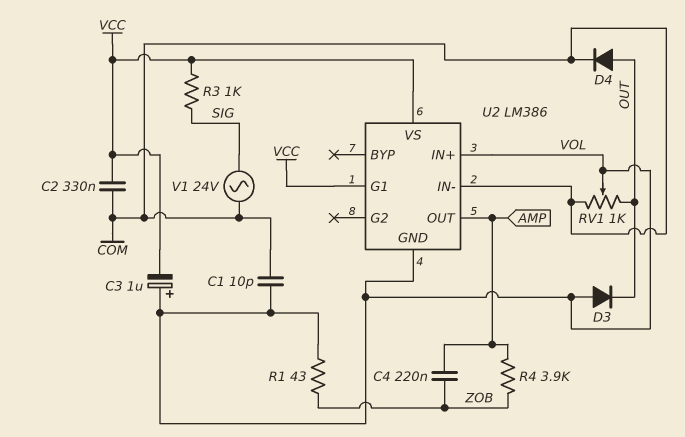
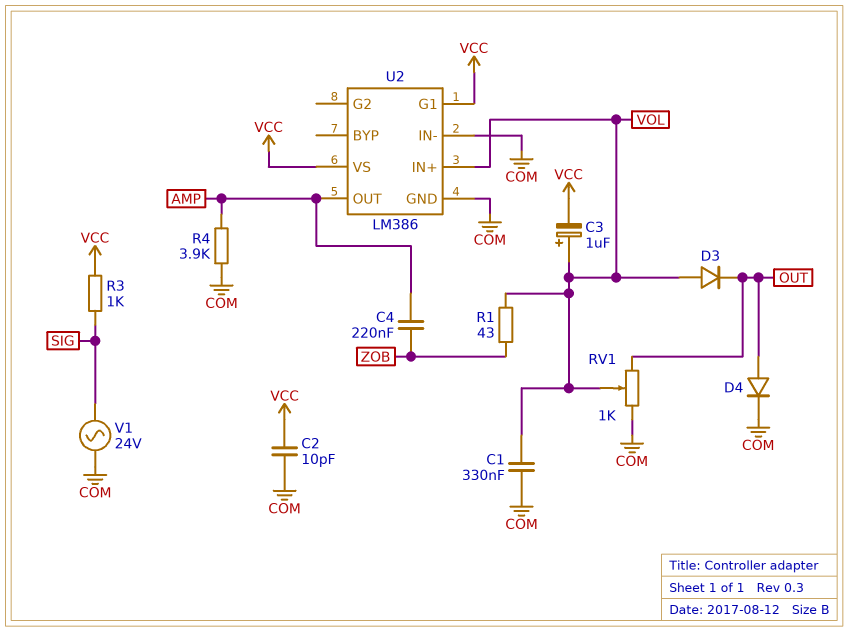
C1: 10pF (COM, VOL) -> 330nF (COM, VOL)
C2: 330nF (COM, VCC) -> 10pF (COM, VCC)
R4: 3.9k (AMP, ZOB) -> 3.9k (AMP, COM)
U2 pin GND: VOL -> COM

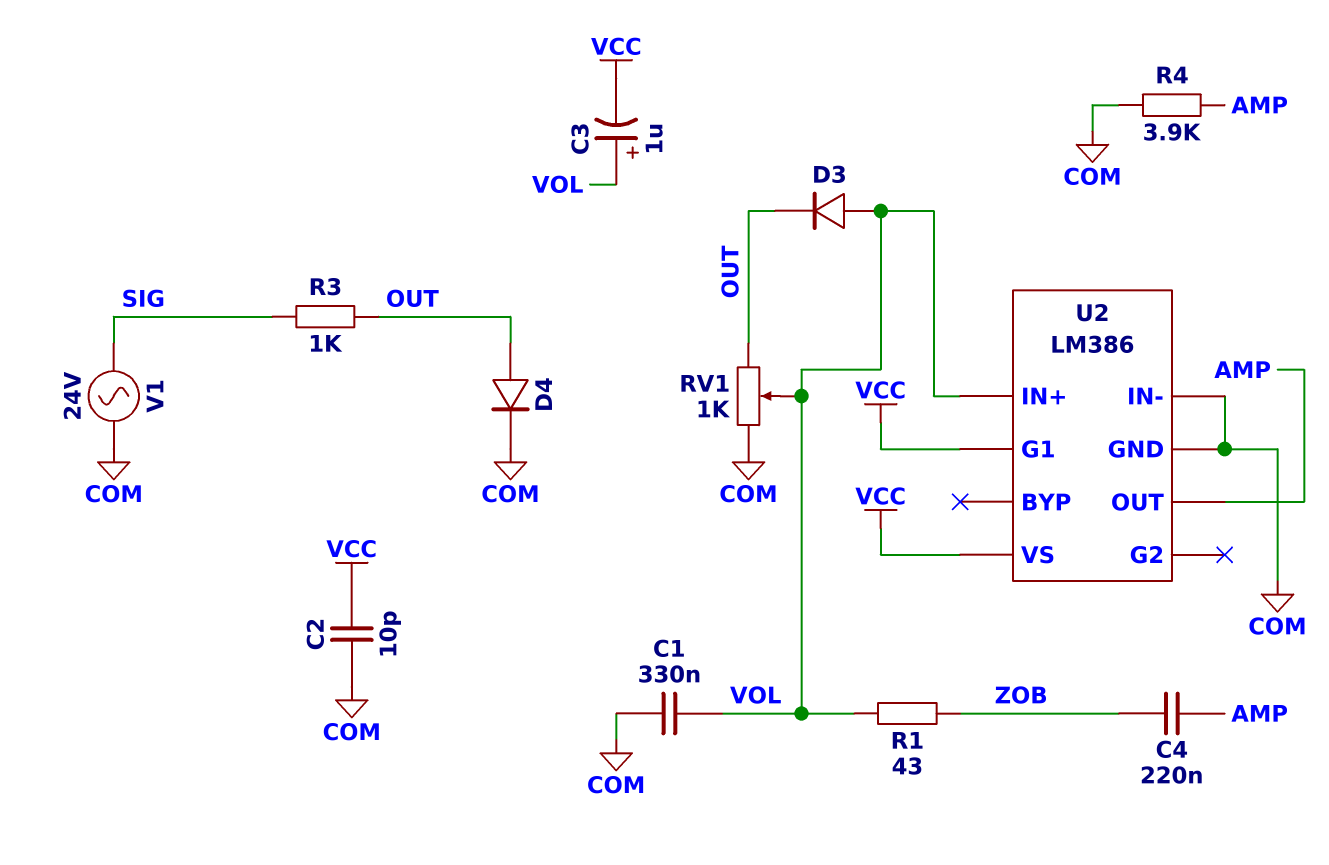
R3: 1k (SIG, VCC) -> 1k (OUT, SIG)

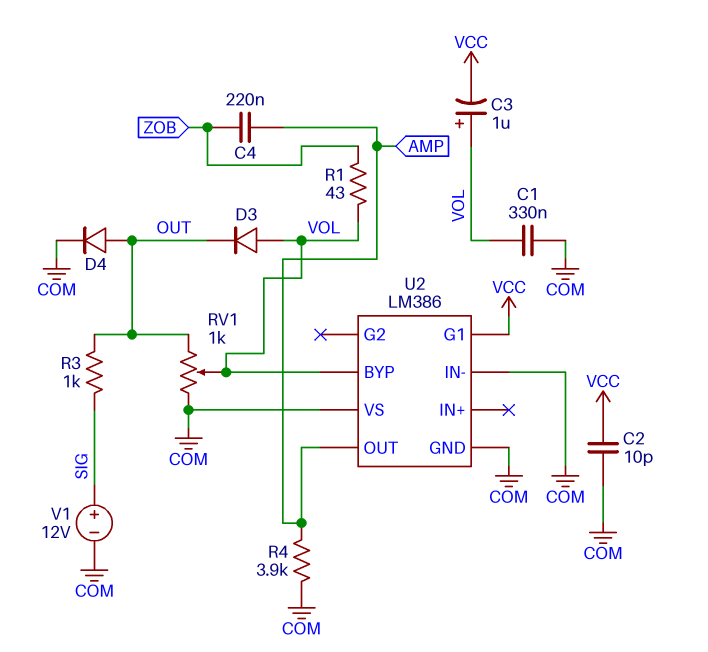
U2 pin BYP: none -> VOL
U2 pin IN+: VOL -> none
U2 pin VS: VCC -> COM
V1: AC 24V (COM, SIG) -> 12V (plus SIG, minus COM)

